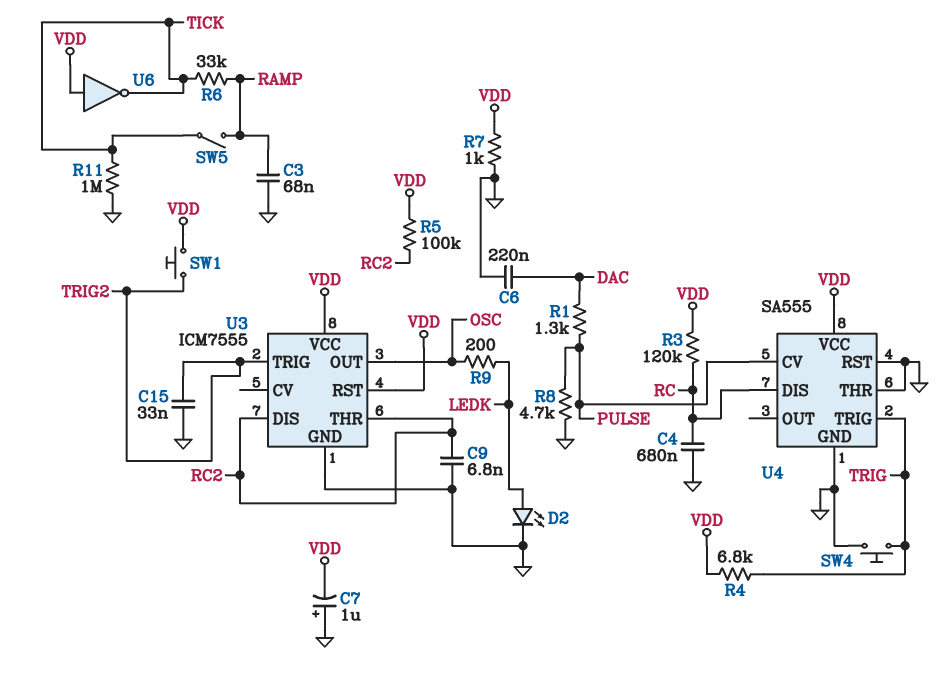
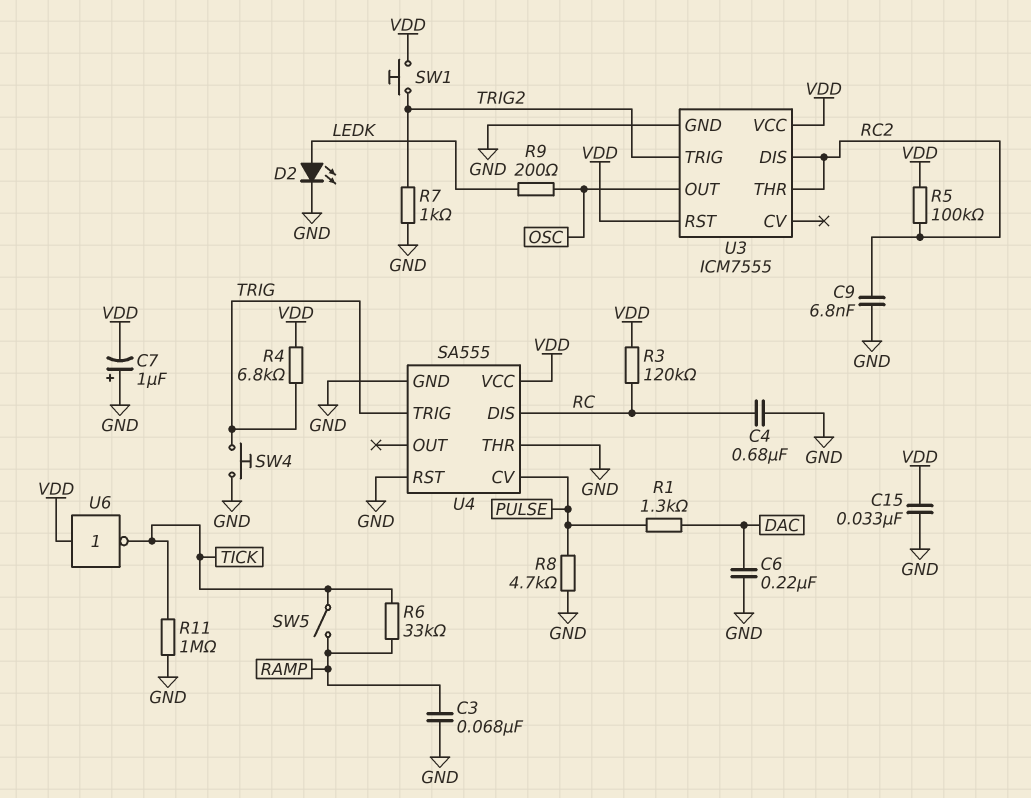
C15: 33nF (GND, TRIG2) -> 33nF (GND, VDD)
R7: 1k (GND, VDD) -> 1k (GND, TRIG2)

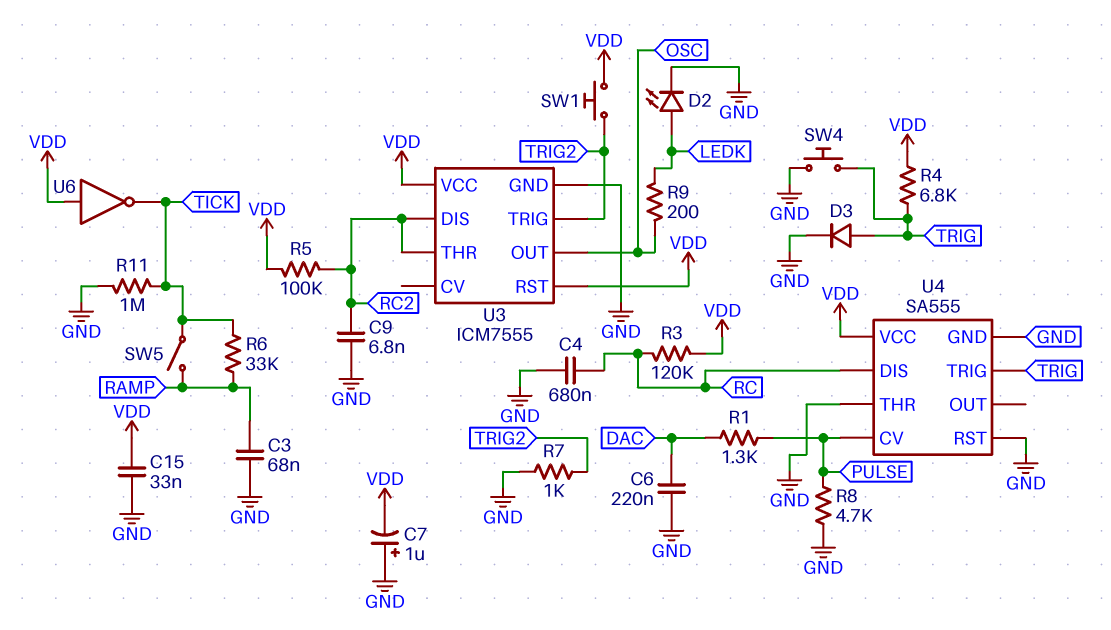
D3: none -> diode (A TRIG, K GND)

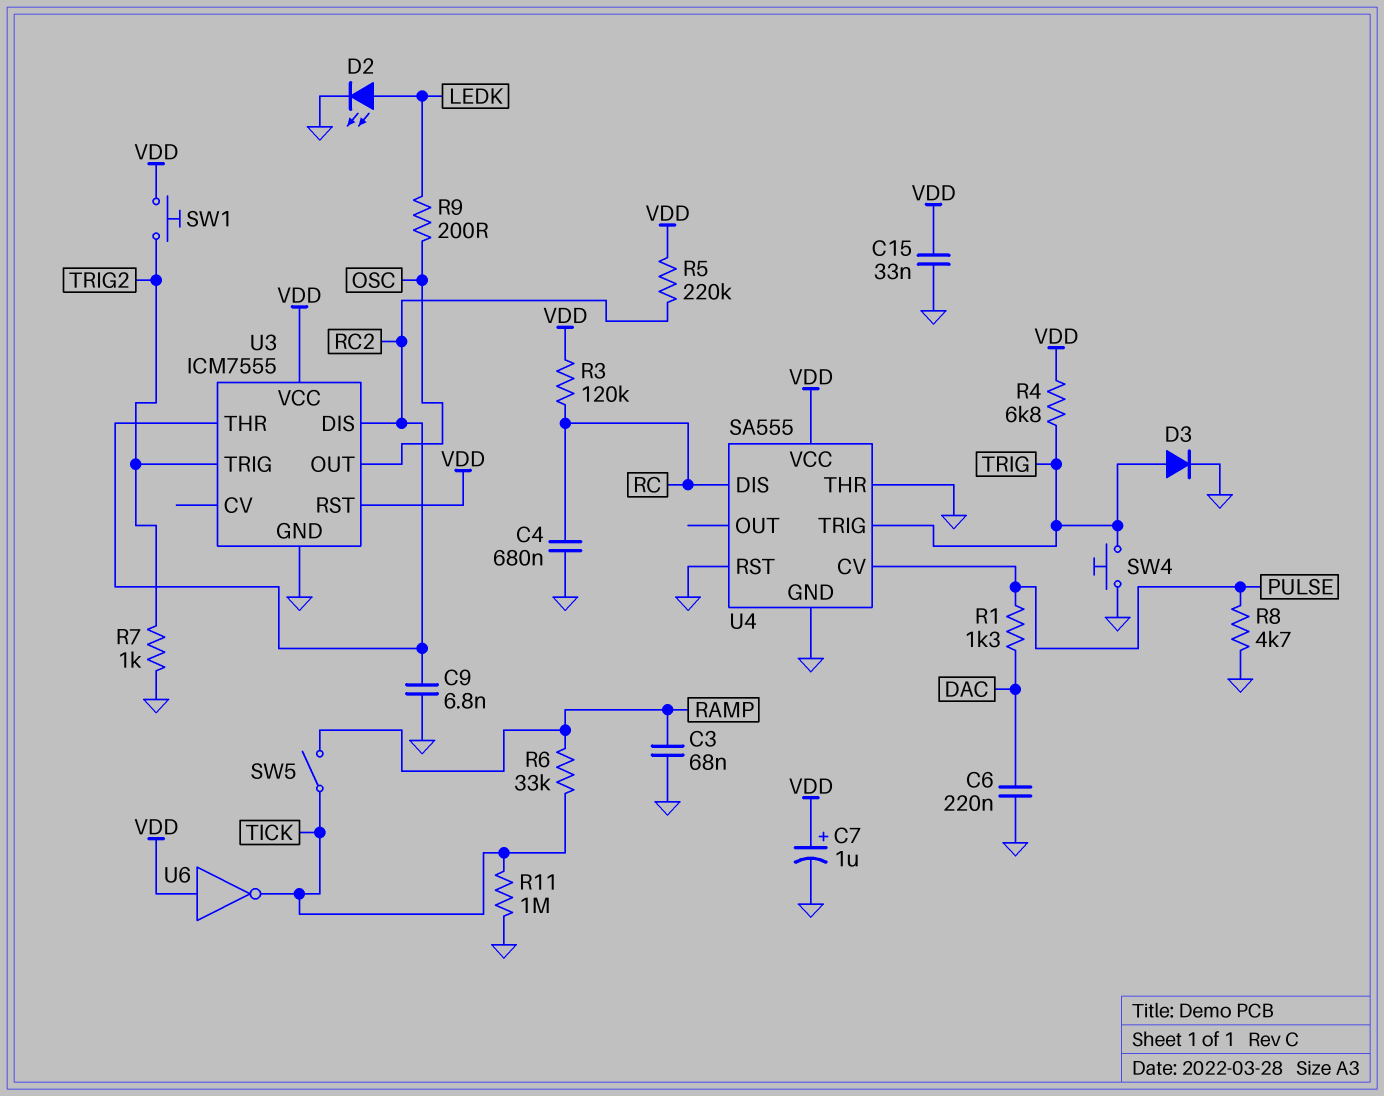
C7: 1uF (plus GND, minus VDD) -> 1uF (plus VDD, minus GND)
R5: 100k (RC2, VDD) -> 220k (RC2, VDD)

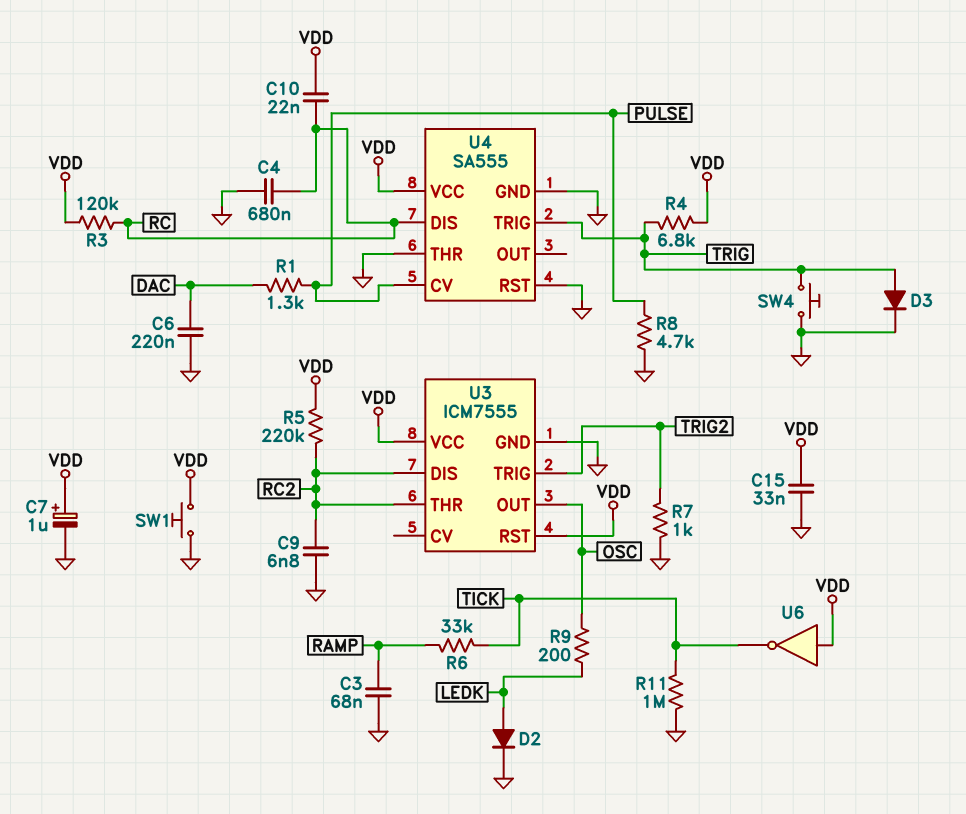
C10: none -> 22nF (RC, VDD)
D2: LED (A LEDK, K GND) -> diode (A LEDK, K GND)
SW1: button (TRIG2, VDD) -> button (GND, VDD)
SW5: switch (RAMP, TICK) -> none

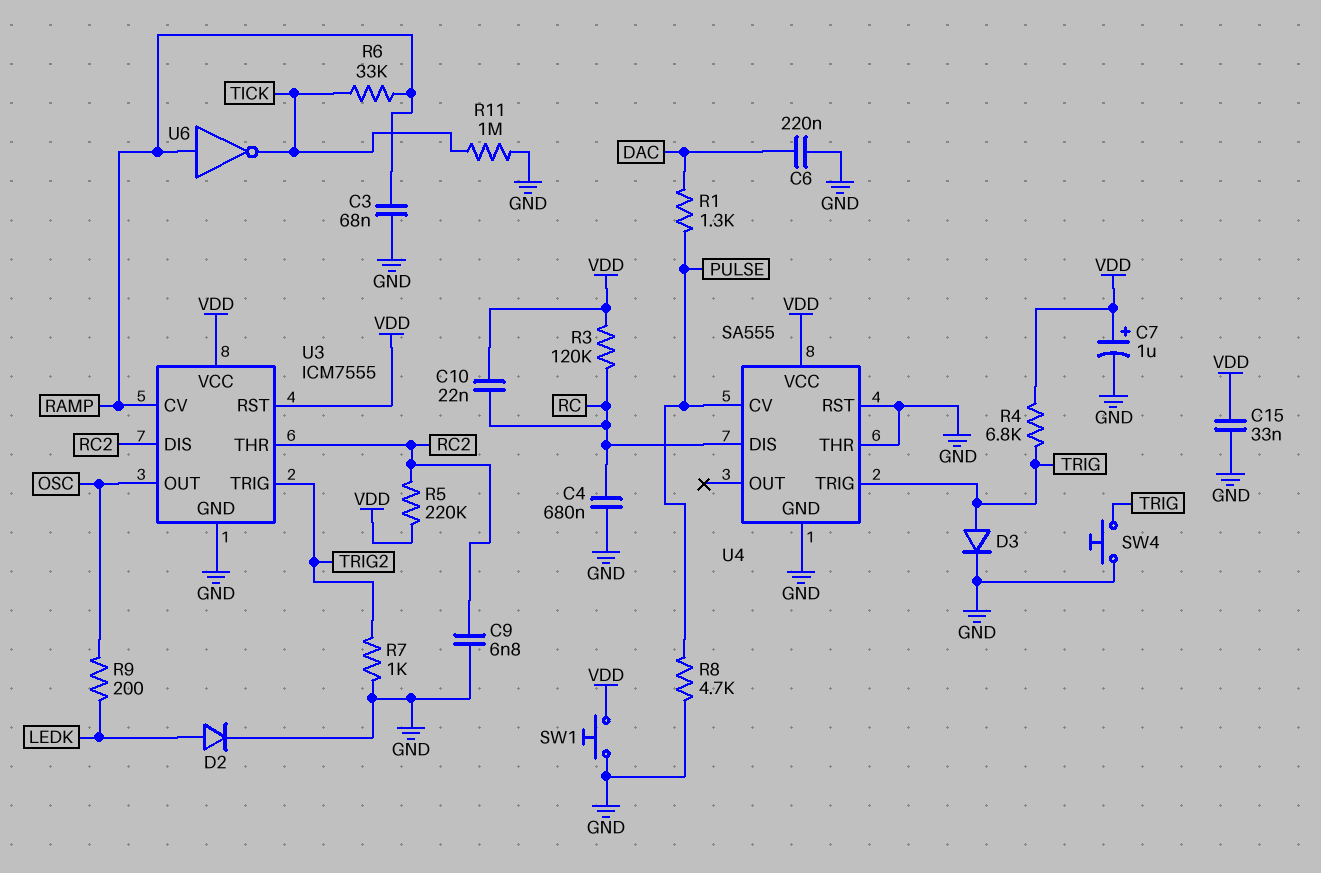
U3 pin CV: none -> RAMP
U6: NOT (in VDD, out TICK) -> NOT (in RAMP, out TICK)

